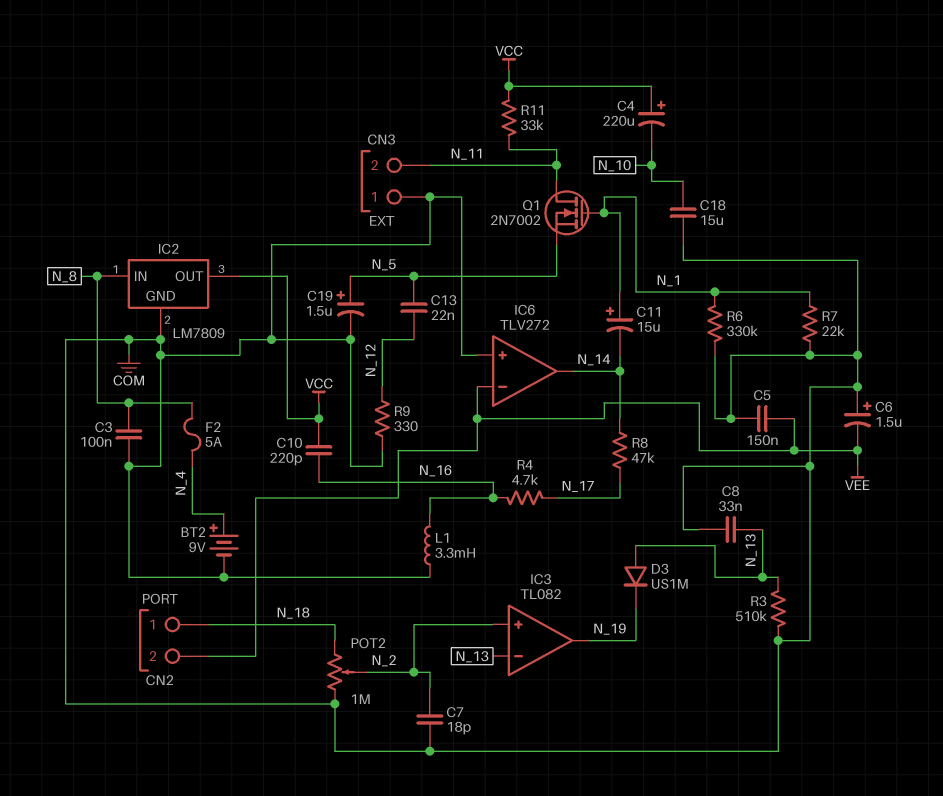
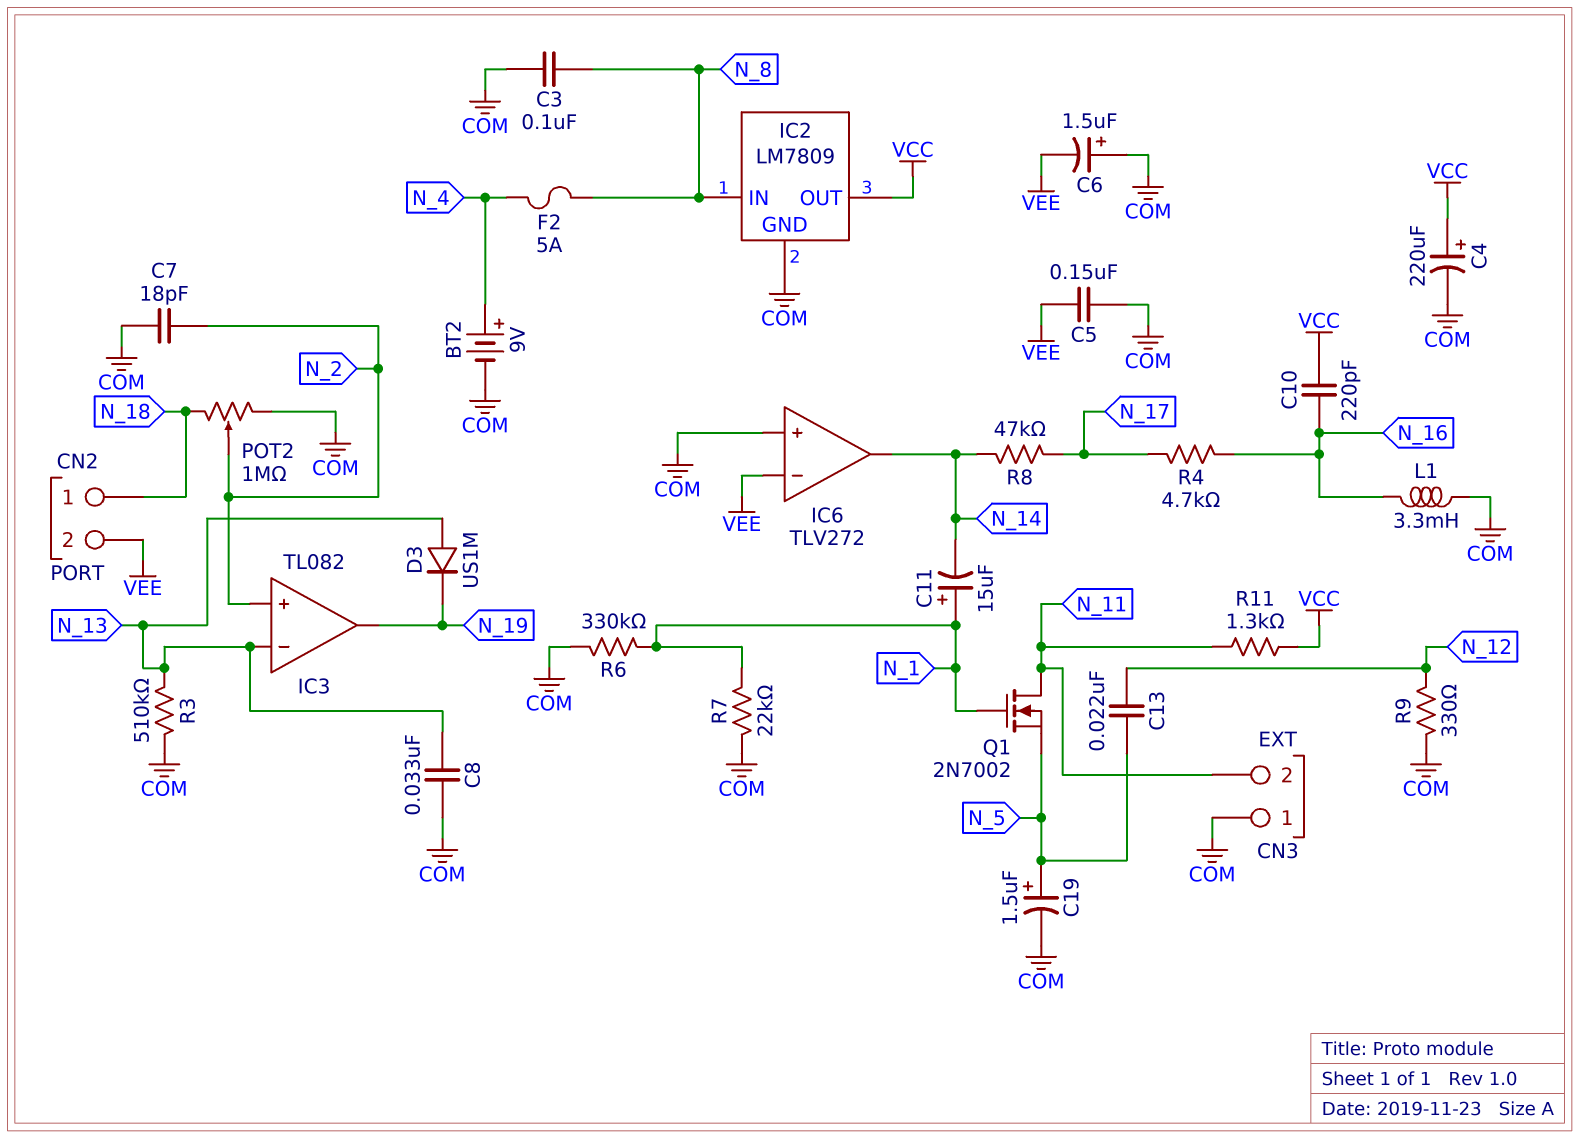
C4: 220uF (plus VCC, minus N_10) -> 220uF (plus VCC, minus COM)
C18: 15uF (COM, N_10) -> none
R11: 33k (N_11, VCC) -> 1.3k (N_11, VCC)

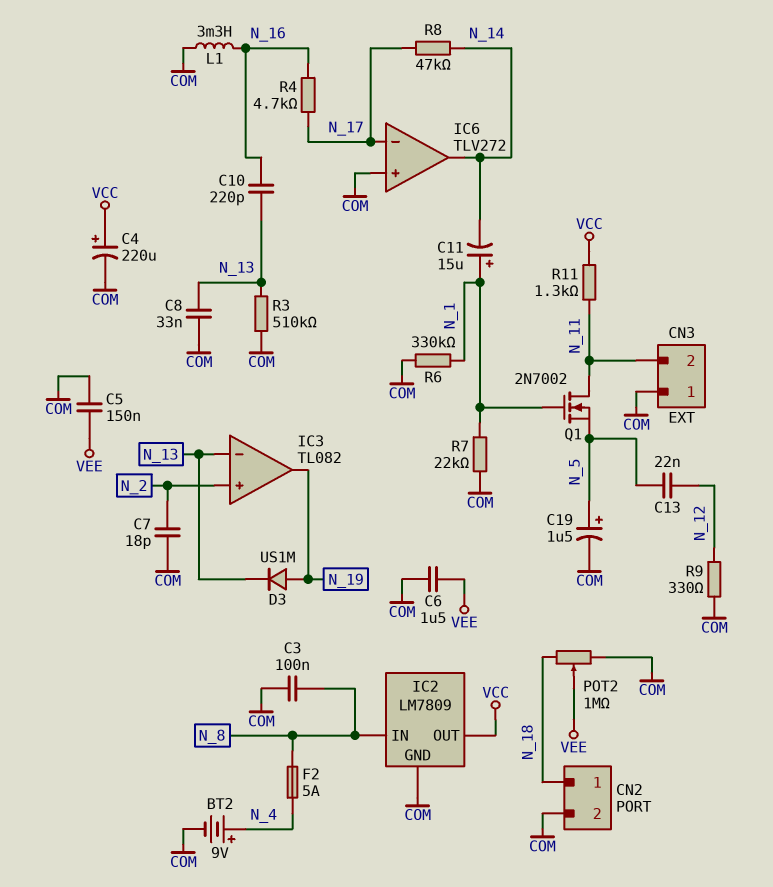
C6: 1.5uF (plus COM, minus VEE) -> 1.5uF (COM, VEE)
C10: 220pF (N_16, VCC) -> 220pF (N_13, N_16)
CN2 pin 2: VEE -> COM
D3: diode US1M (A N_13, K N_19) -> diode US1M (A N_19, K N_13)
IC6 pin in-: VEE -> N_17
POT2: 1M (COM, N_18, wiper N_2) -> 1M (COM, N_18, wiper VEE)

